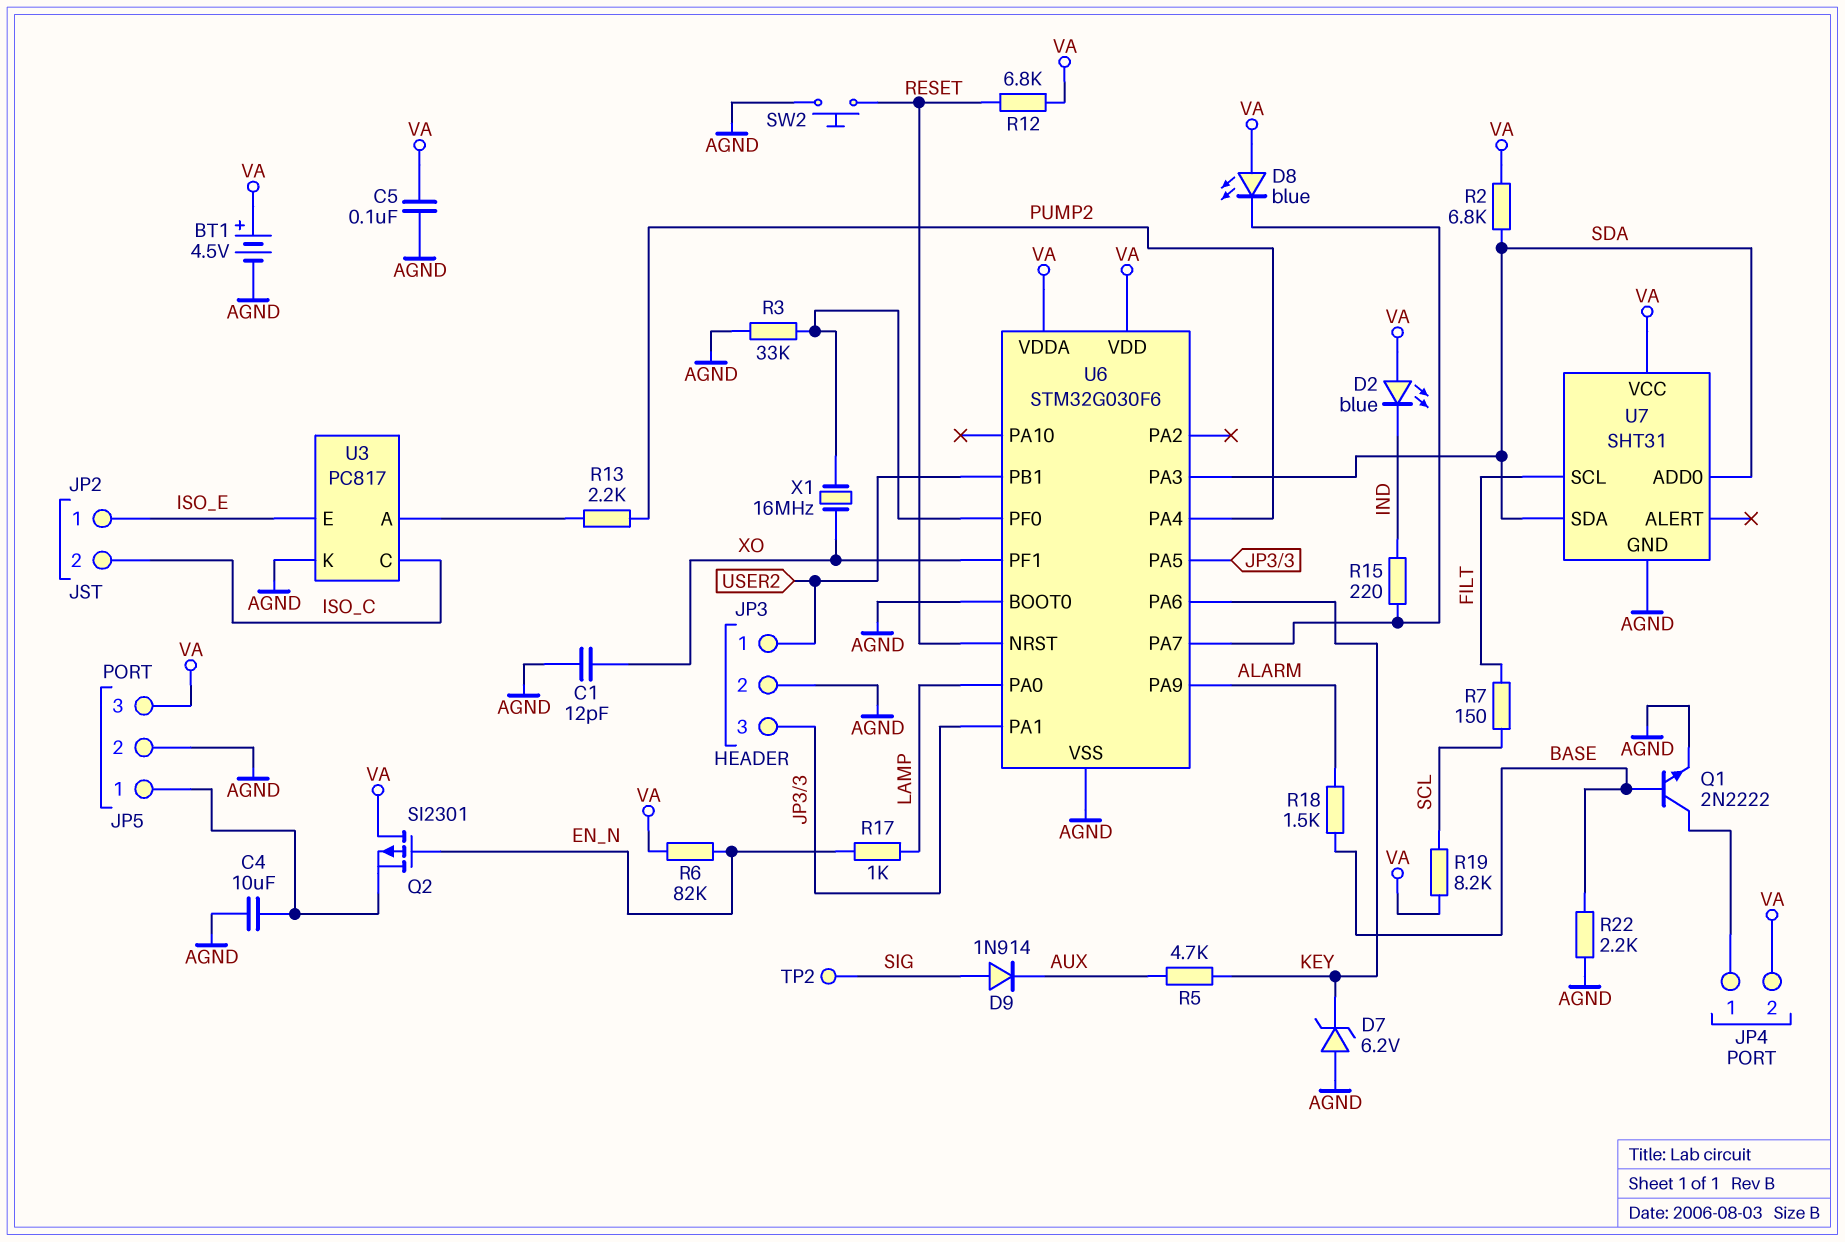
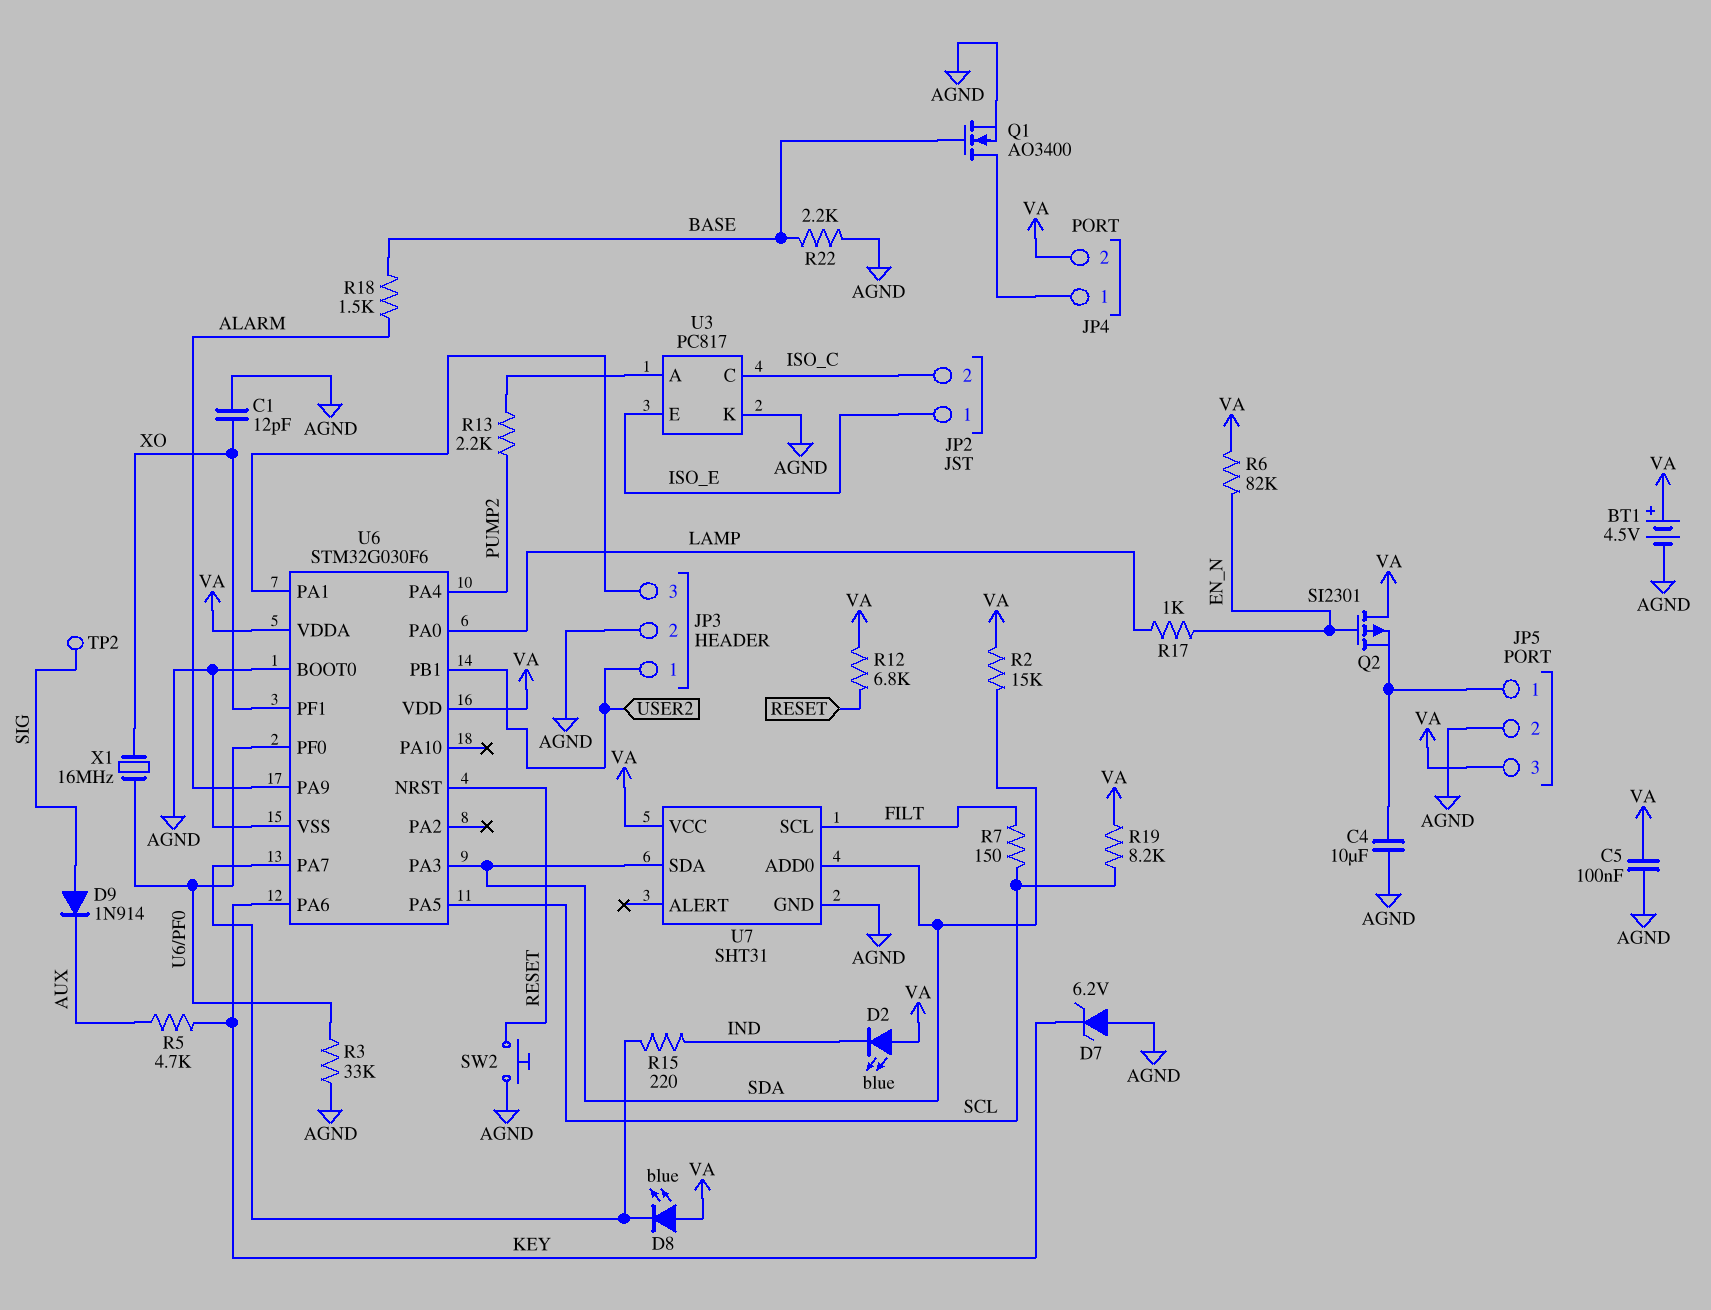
Q1: NPN 2N2222 (B BASE, C JP4/1, E AGND) -> NMOS AO3400 (G BASE, D JP4/1, S AGND)
R2: 6.8k (SDA, VA) -> 15k (SDA, VA)
U6 pin PA5: JP3/3 -> SCL

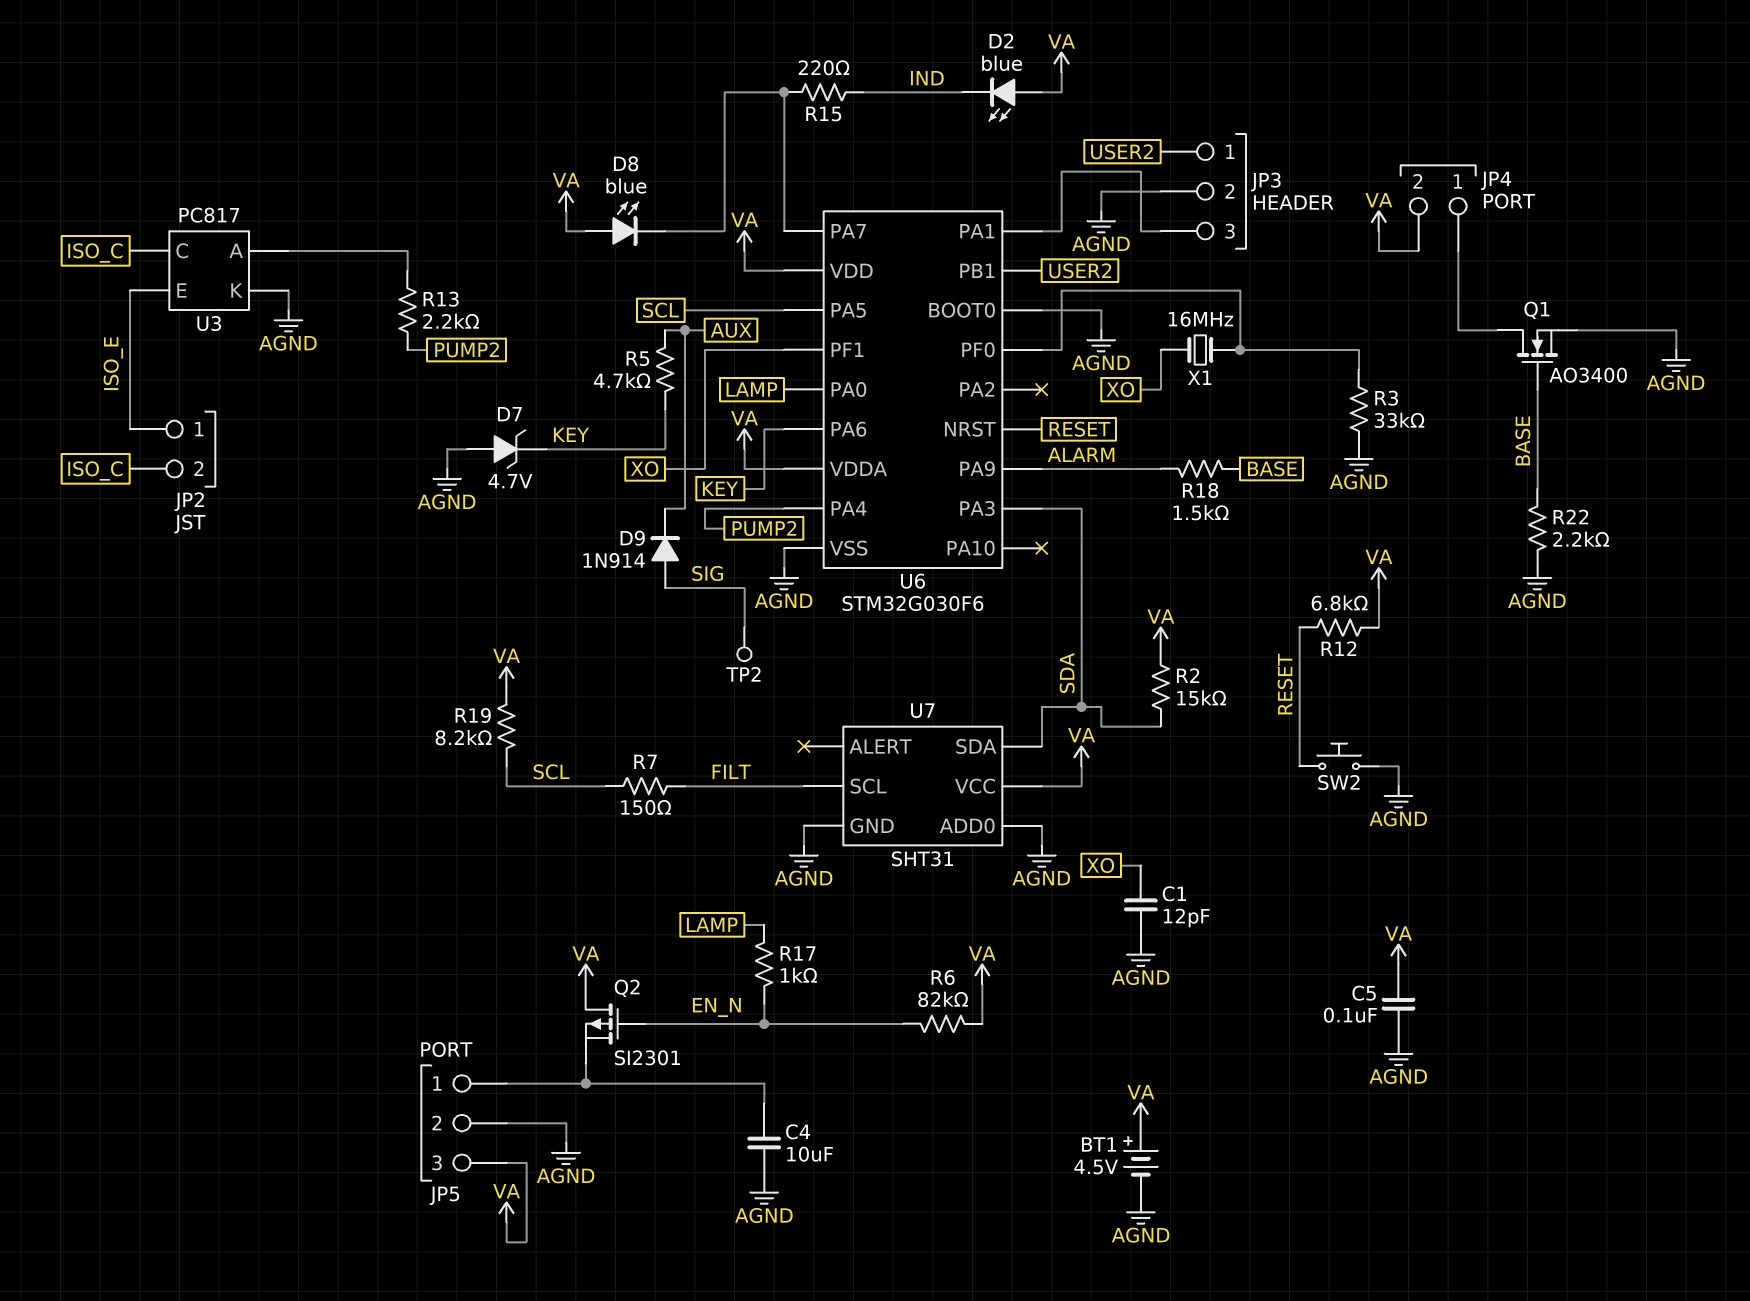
D7: zener 6.2V (A AGND, K KEY) -> zener 4.7V (A AGND, K KEY)
U7 pin ADD0: SDA -> AGND

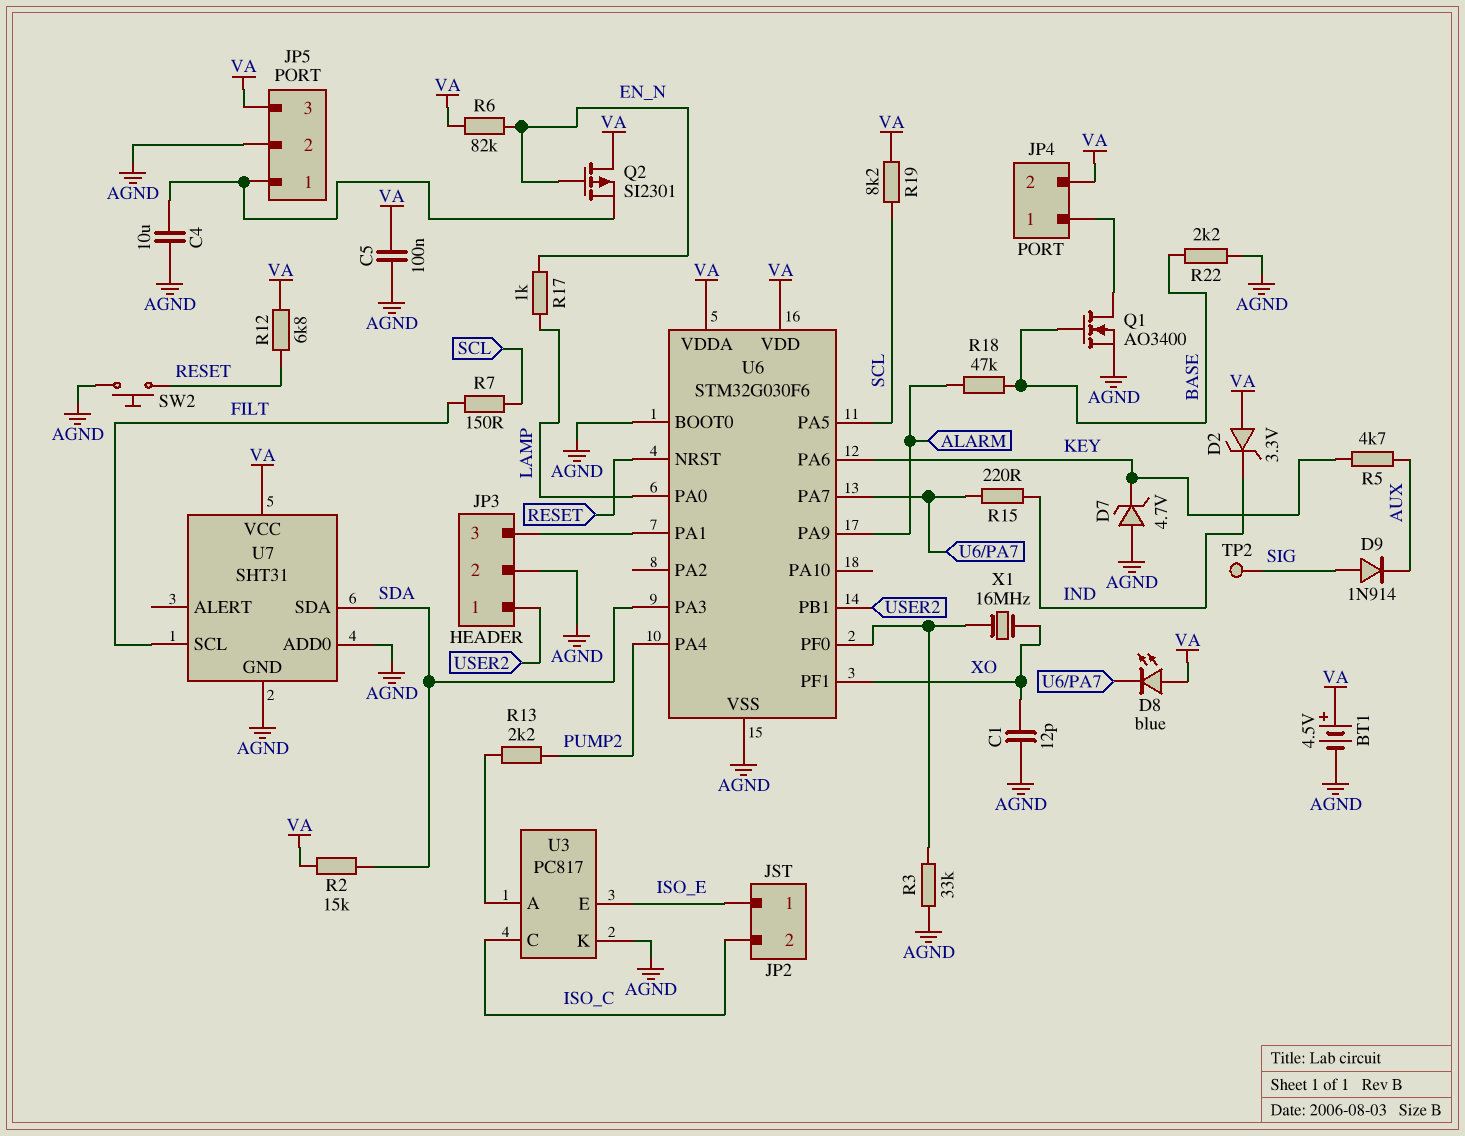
D2: LED blue (A VA, K IND) -> zener 3.3V (A VA, K IND)
R18: 1.5k (ALARM, BASE) -> 47k (ALARM, BASE)

